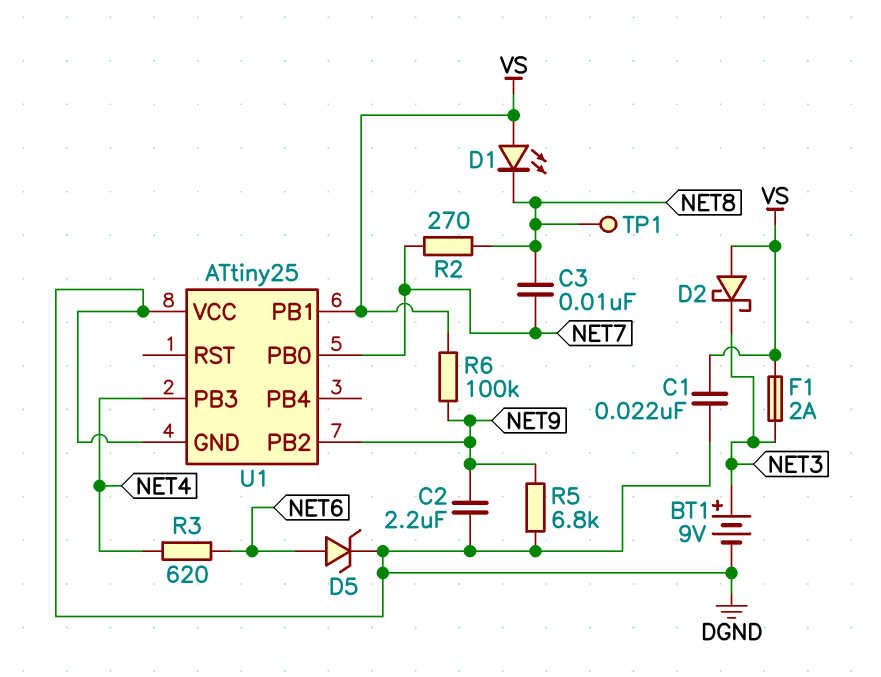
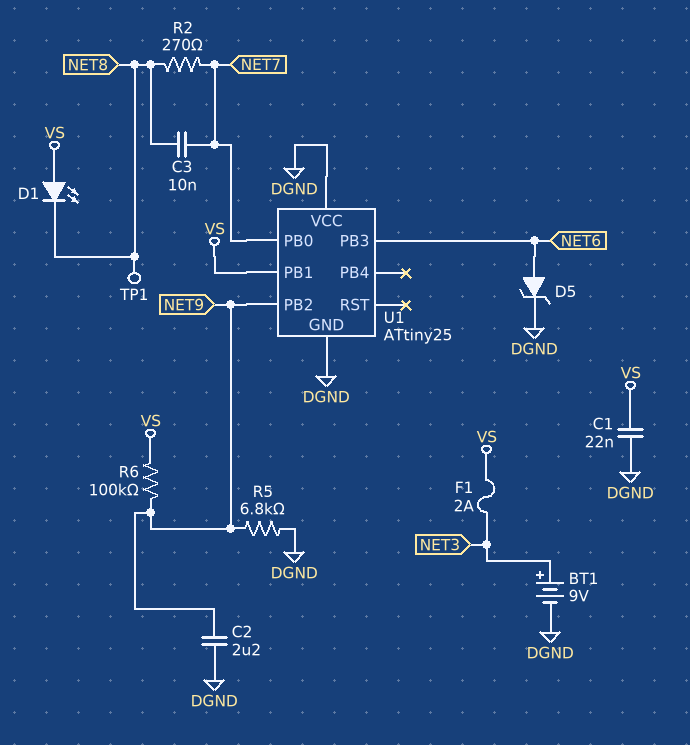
D2: schottky (A VS, K NET3) -> none
R3: 620 (NET4, NET6) -> none
U1 pin PB3: NET4 -> NET6

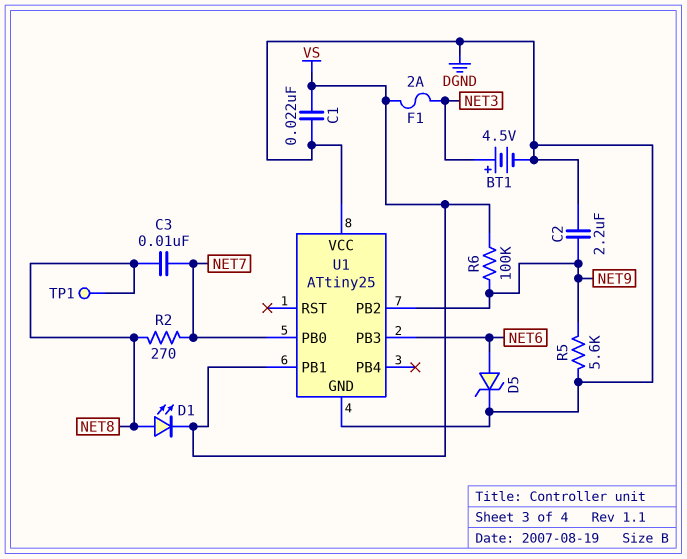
BT1: 9V (plus NET3, minus DGND) -> 4.5V (plus NET3, minus DGND)
D1: LED (A VS, K NET8) -> LED (A NET8, K VS)
R5: 6.8k (DGND, NET9) -> 5.6k (DGND, NET9)

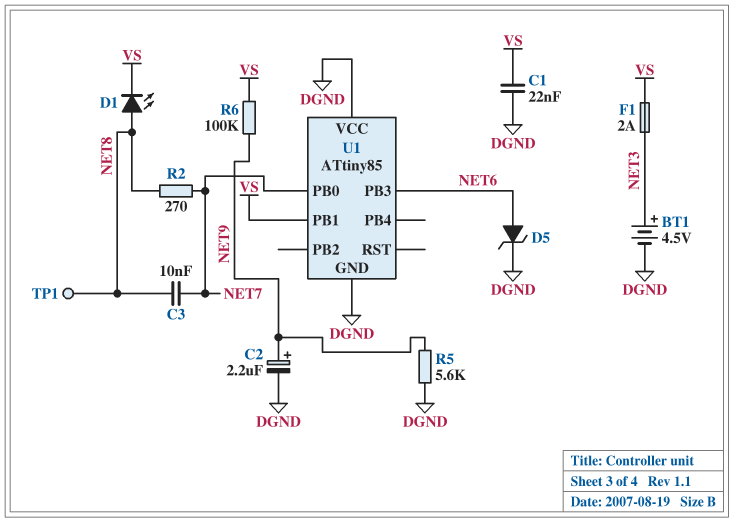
C2: 2.2uF (DGND, NET9) -> 2.2uF (plus NET9, minus DGND)
U1: ATtiny25 -> ATtiny85
U1 pin PB2: NET9 -> none

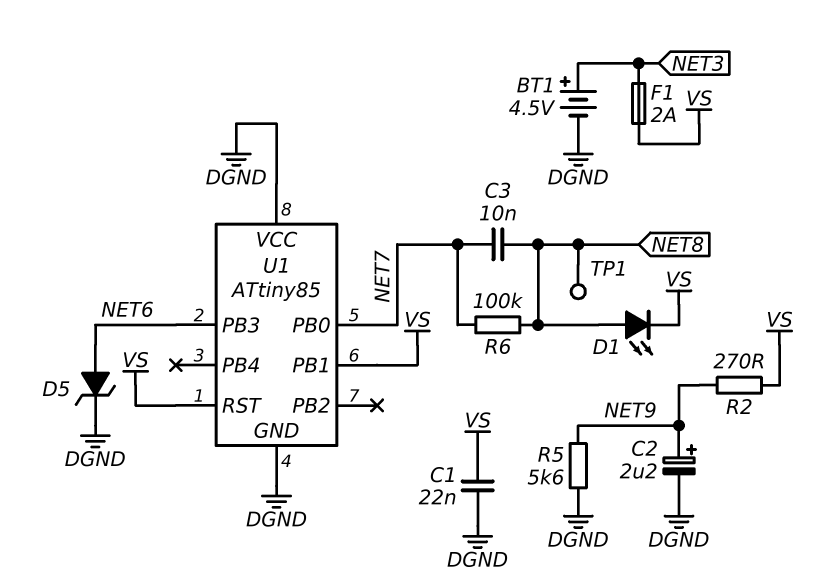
R2: 270 (NET7, NET8) -> 270 (NET9, VS)
R6: 100k (NET9, VS) -> 100k (NET7, NET8)
U1 pin RST: none -> VS

